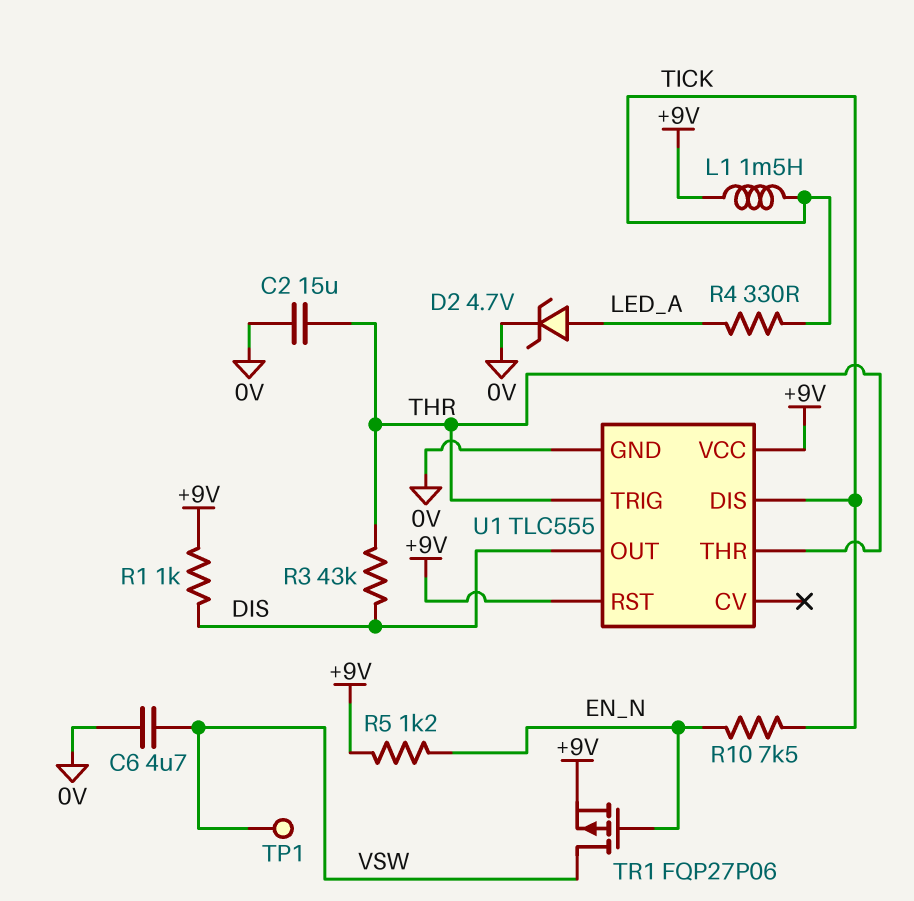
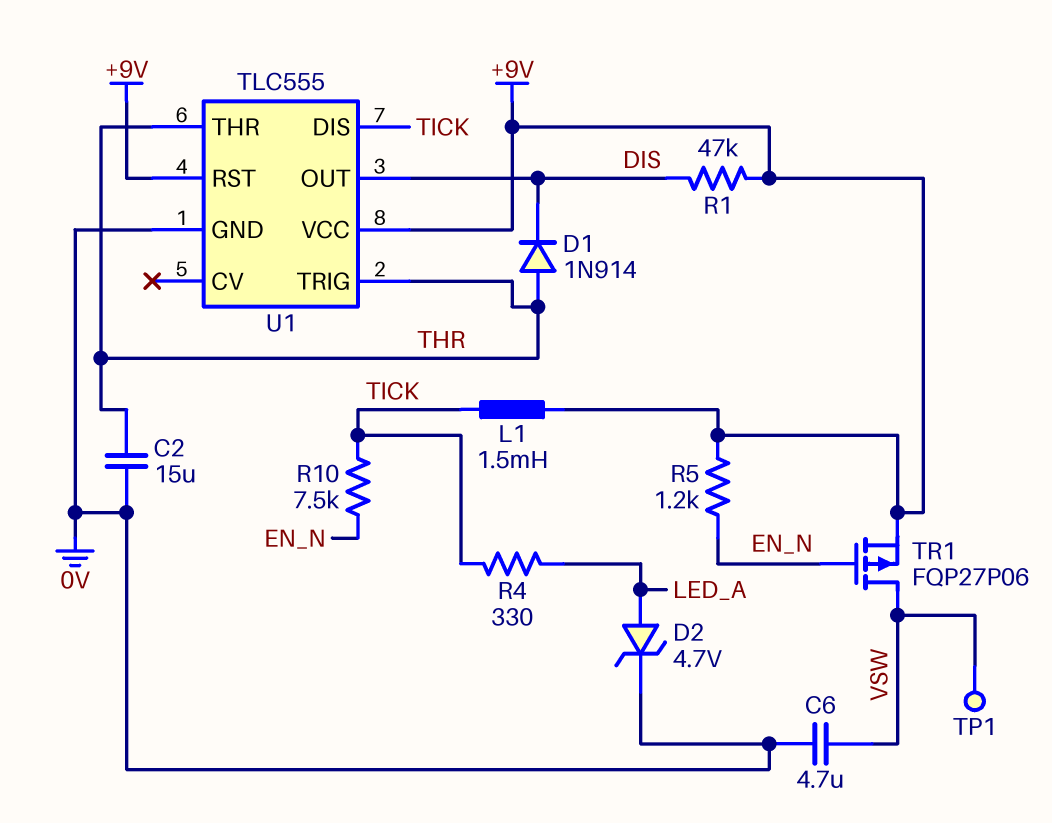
D1: none -> diode 1N914 (A THR, K DIS)
R1: 1k (+9V, DIS) -> 47k (+9V, DIS)
R3: 43k (DIS, THR) -> none

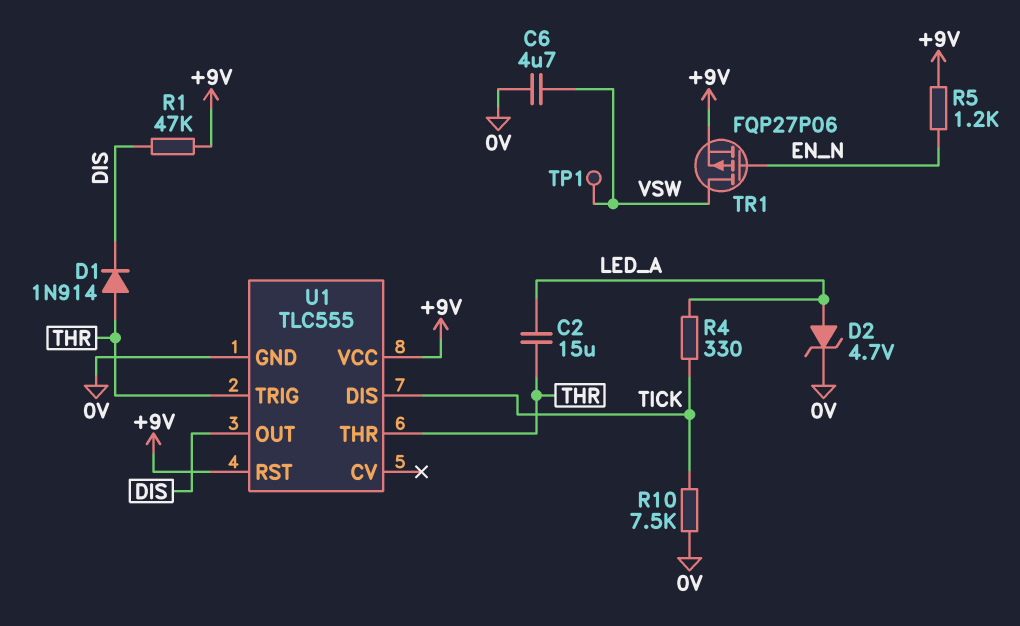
C2: 15uF (0V, THR) -> 15uF (LED_A, THR)
L1: 1.5mH (+9V, TICK) -> none
R10: 7.5k (EN_N, TICK) -> 7.5k (0V, TICK)

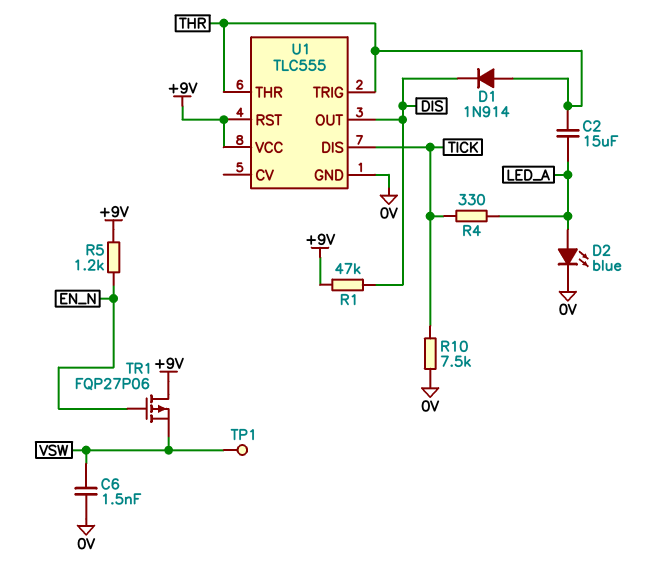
C6: 4.7uF (0V, VSW) -> 1.5nF (0V, VSW)
D2: zener 4.7V (A LED_A, K 0V) -> LED blue (A LED_A, K 0V)
TR1: PMOS FQP27P06 (G EN_N, D VSW, S +9V) -> PMOS FQP27P06 (G EN_N, D +9V, S VSW)

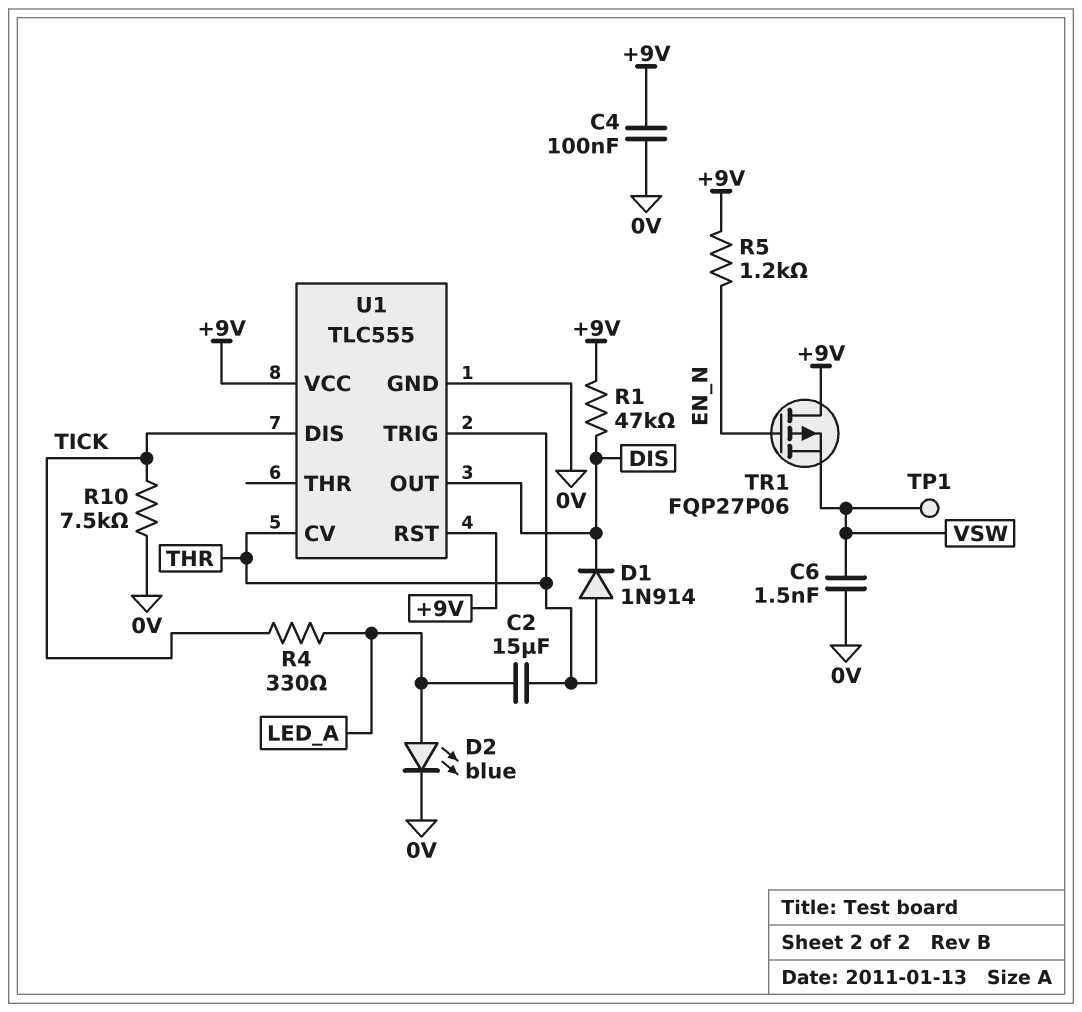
C4: none -> 100nF (+9V, 0V)
U1 pin CV: none -> THR
U1 pin THR: THR -> none

